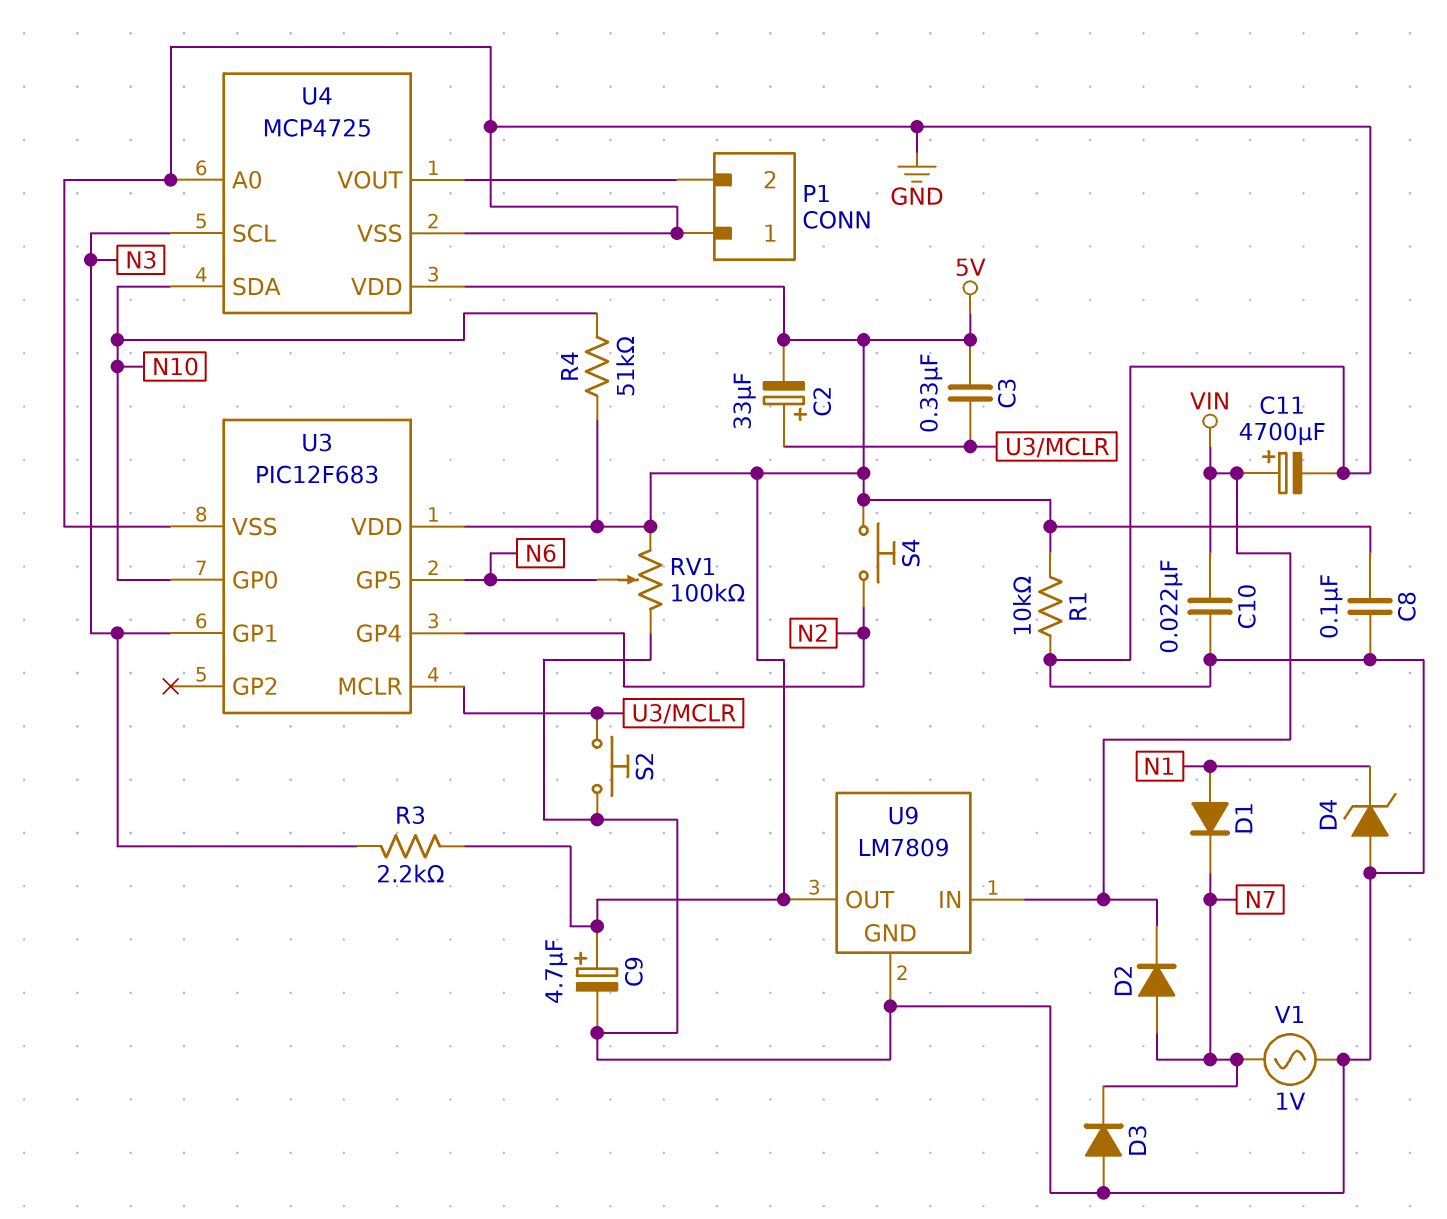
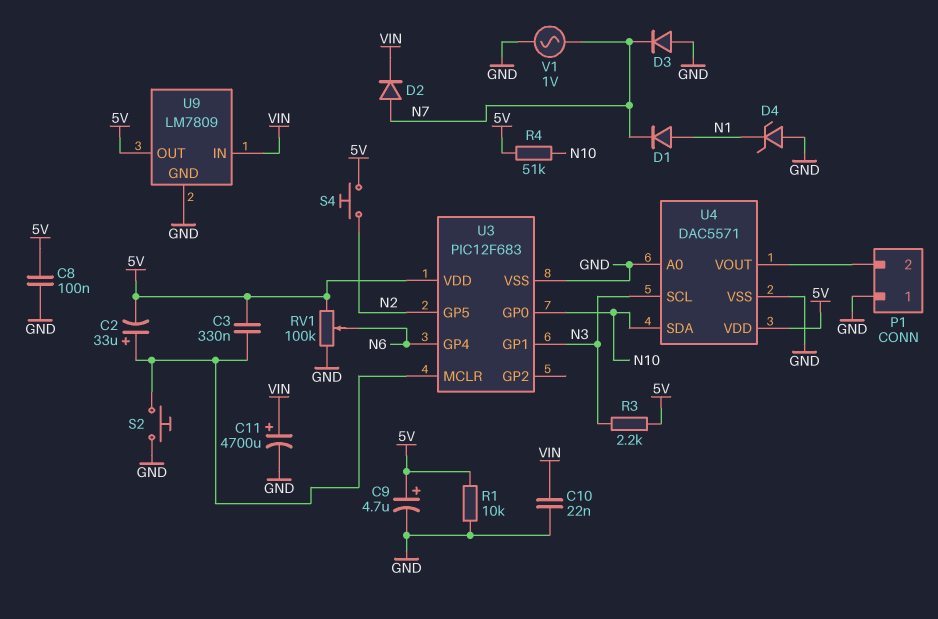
U3 pin GP4: N2 -> N6
U3 pin GP5: N6 -> N2
U4: MCP4725 -> DAC5571

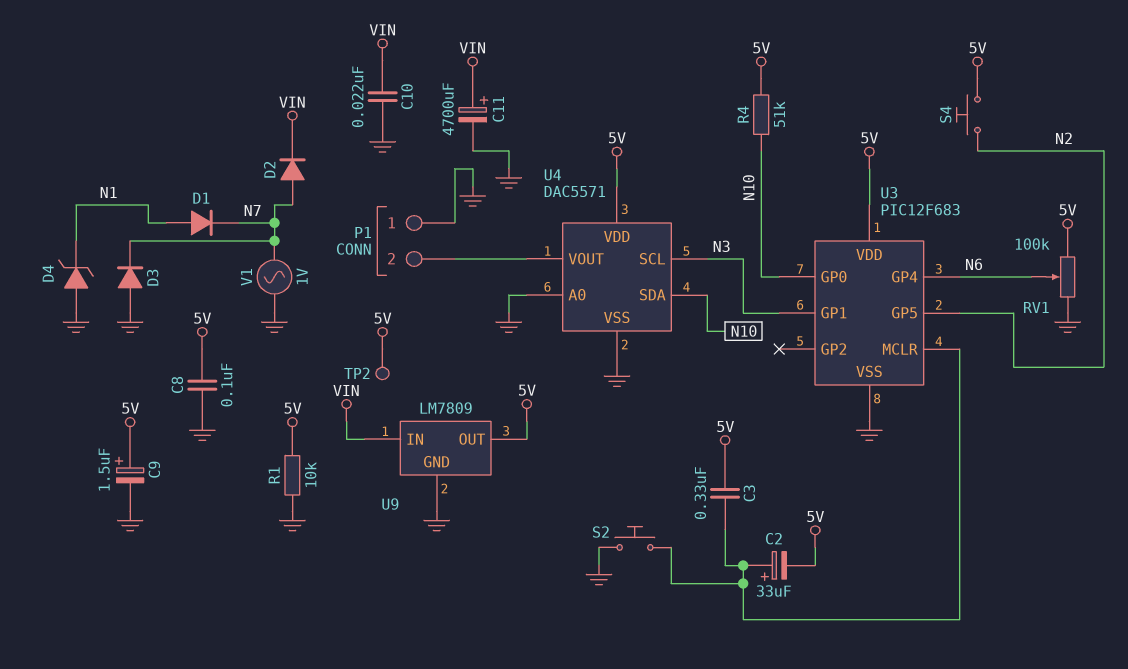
C9: 4.7uF (plus 5V, minus GND) -> 1.5uF (plus 5V, minus GND)
R3: 2.2k (5V, N3) -> none
TP2: none -> test point (5V)

